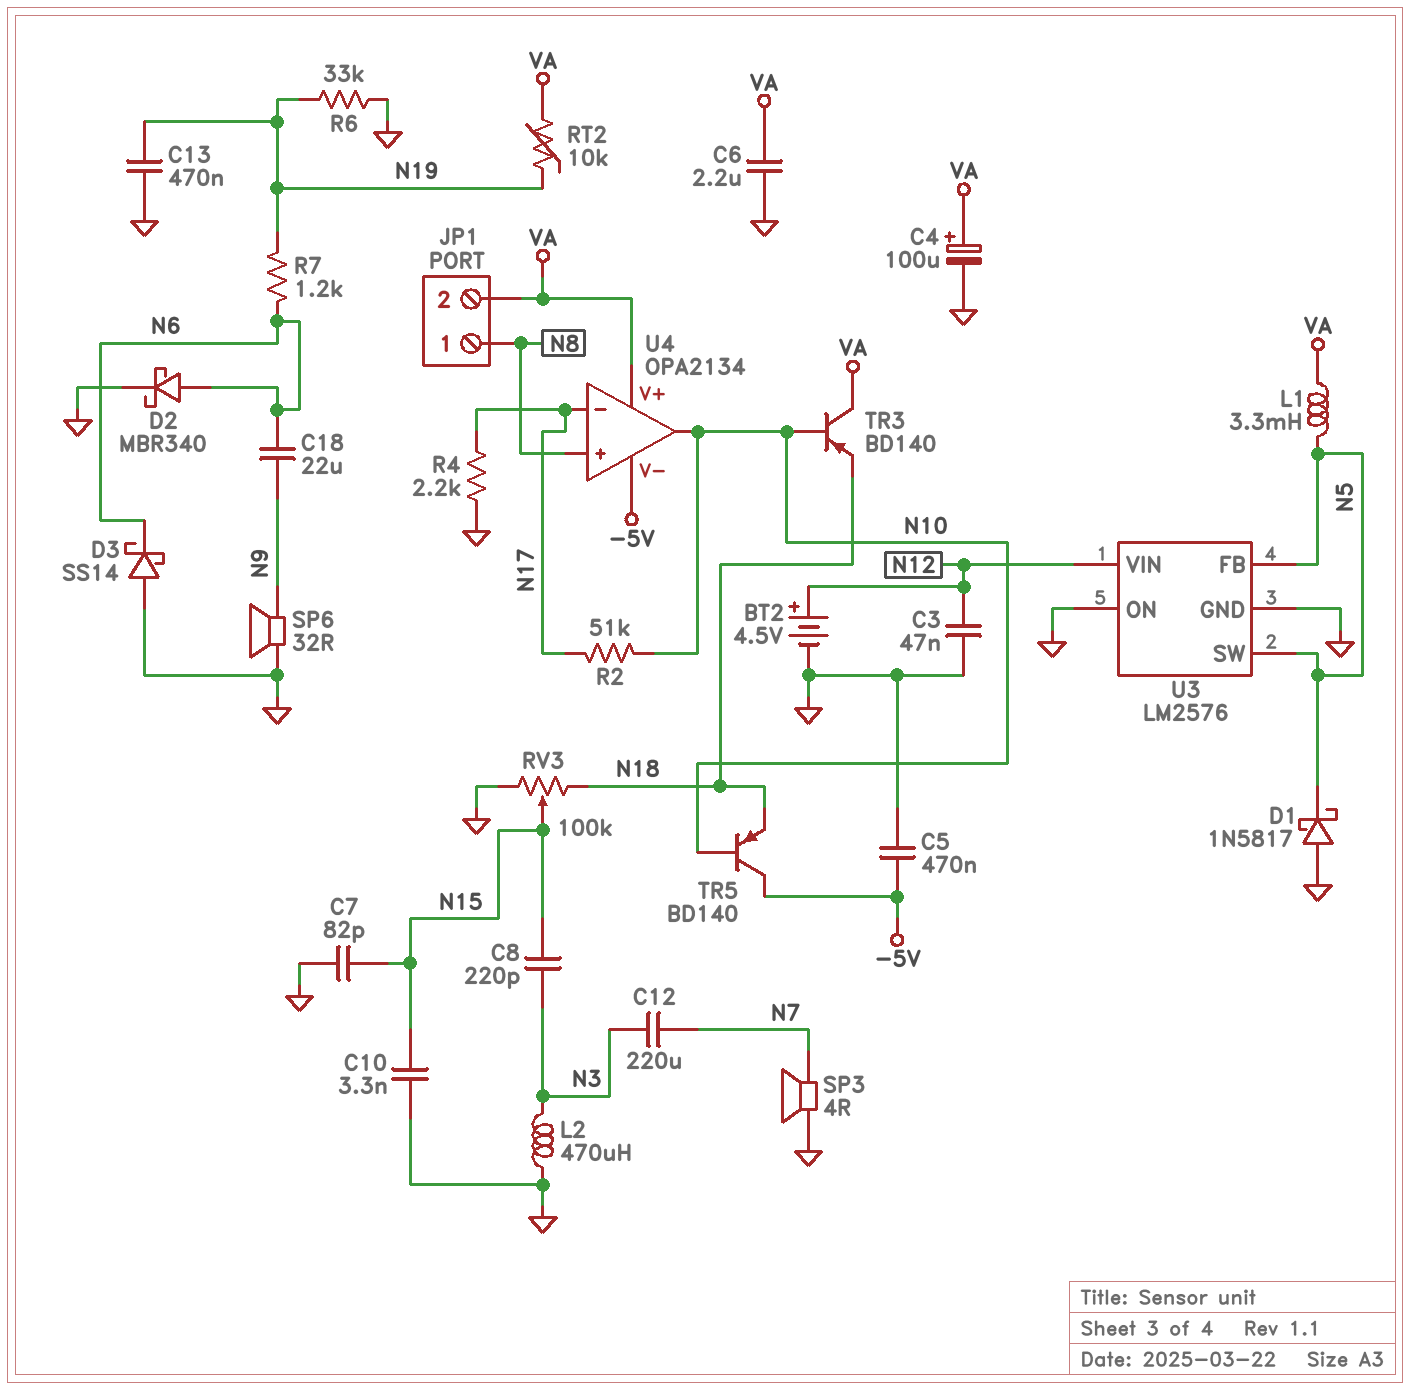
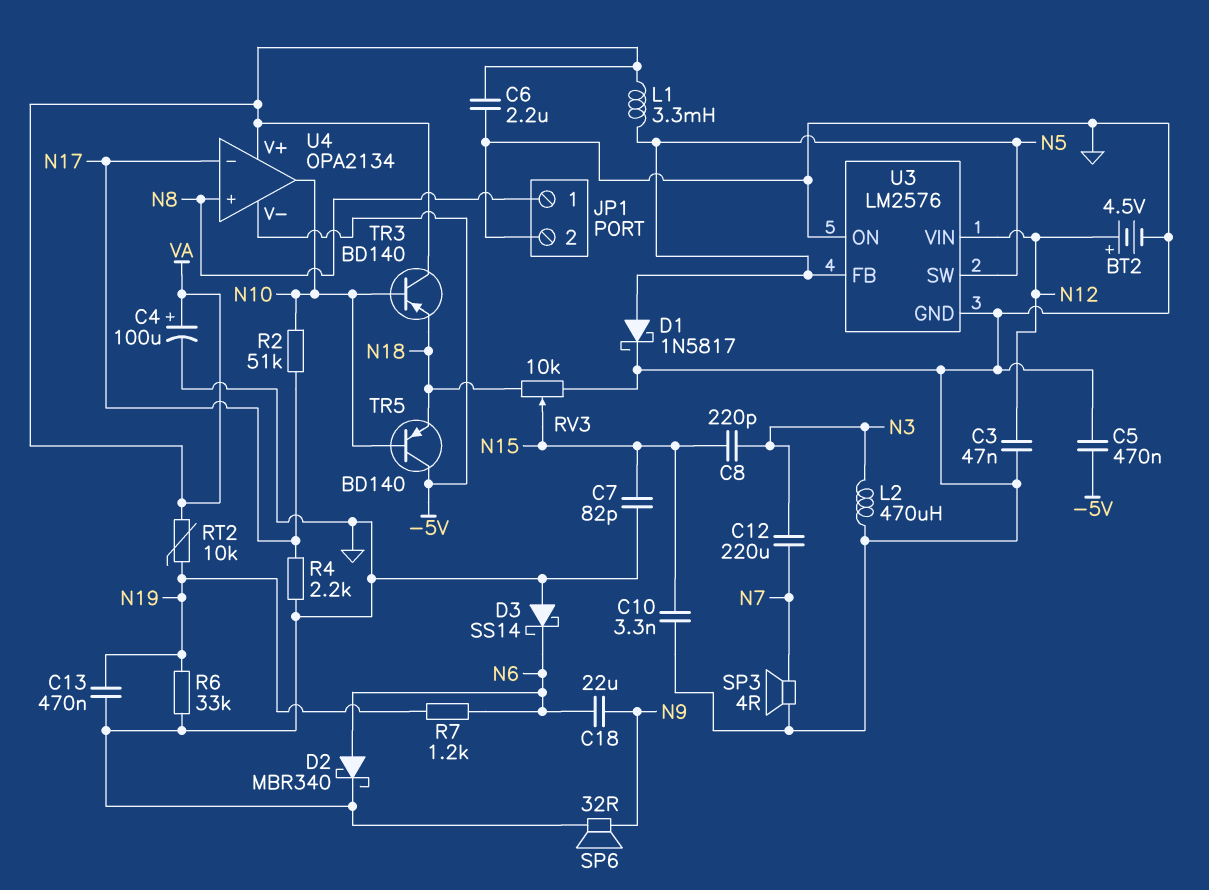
D1: schottky 1N5817 (A GND, K N5) -> schottky 1N5817 (A N5, K GND)
JP1 pin 2: VA -> GND
RV3: 100k (GND, N18, wiper N15) -> 10k (GND, N18, wiper N15)

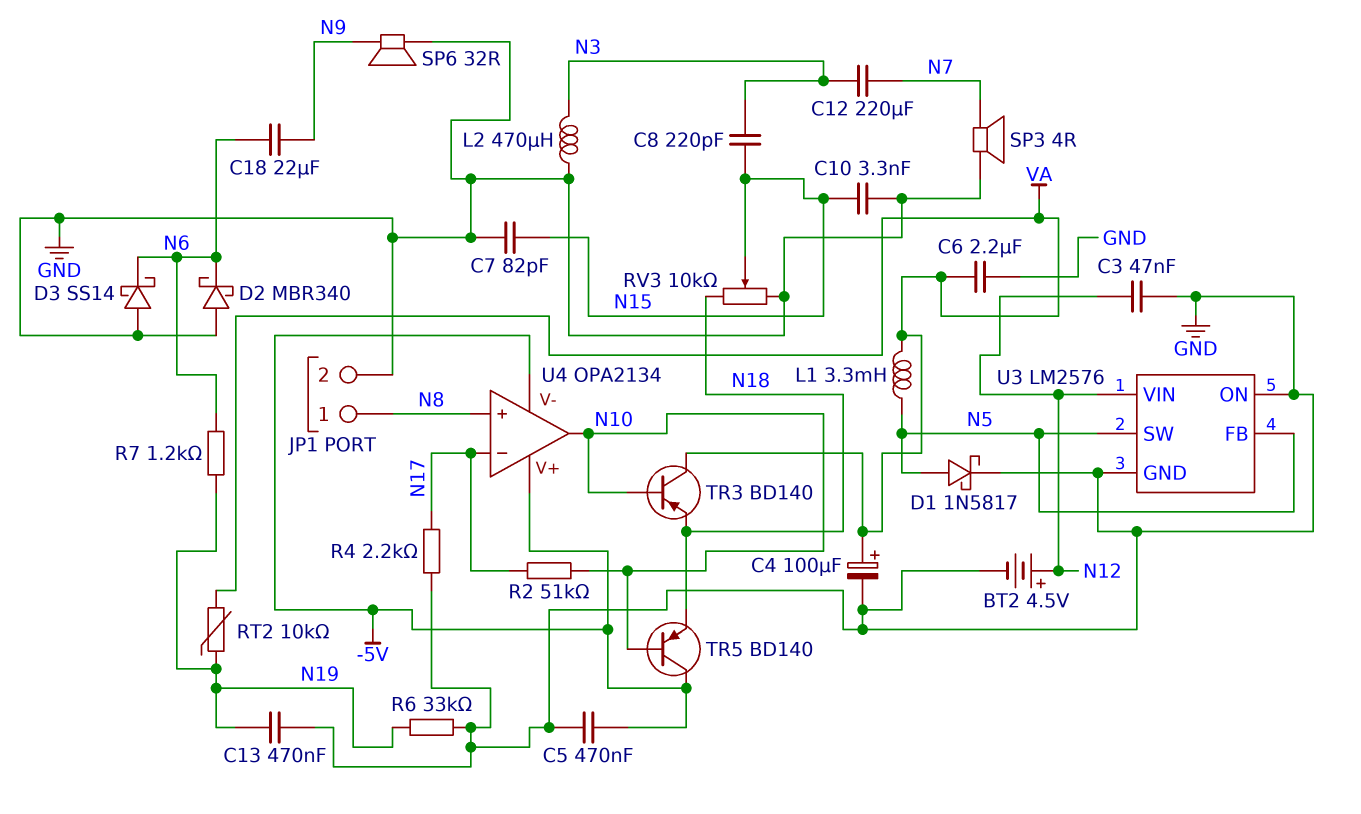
D2: schottky MBR340 (A N6, K GND) -> schottky MBR340 (A GND, K N6)
U4 pin V+: VA -> -5V

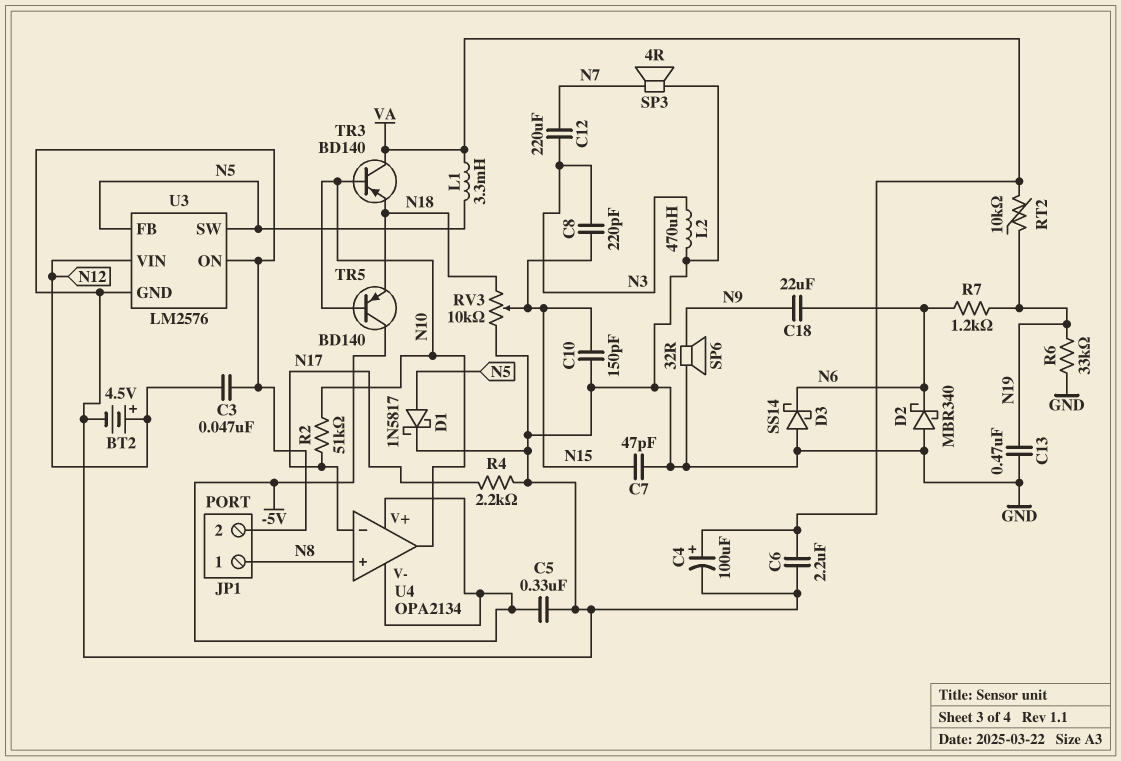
C5: 470nF (-5V, GND) -> 330nF (-5V, GND)
C7: 82pF (GND, N15) -> 47pF (GND, N15)
C10: 3.3nF (GND, N15) -> 150pF (GND, N15)

